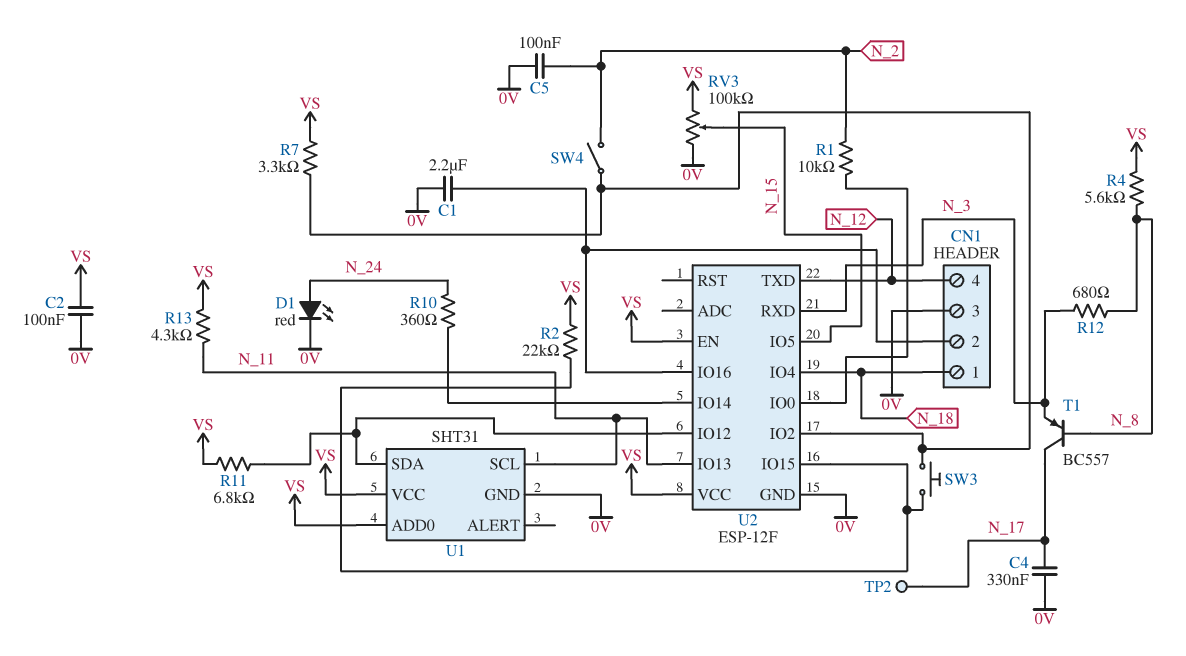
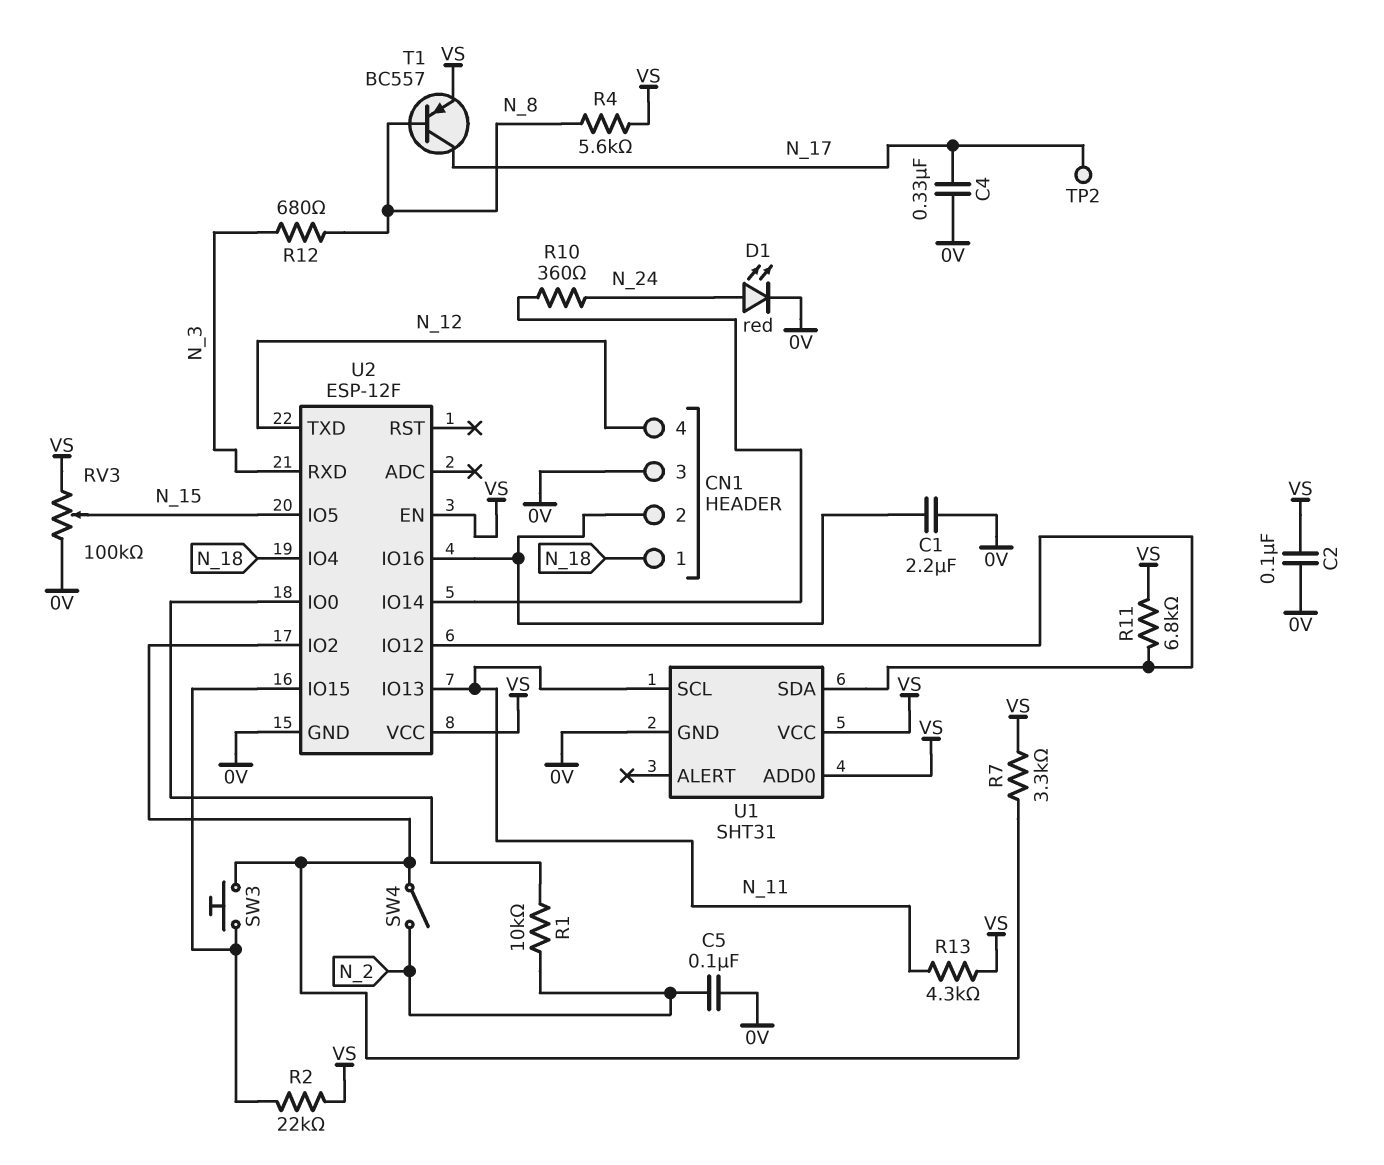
T1: PNP BC557 (B N_8, C N_17, E N_3) -> PNP BC557 (B N_8, C N_17, E VS)

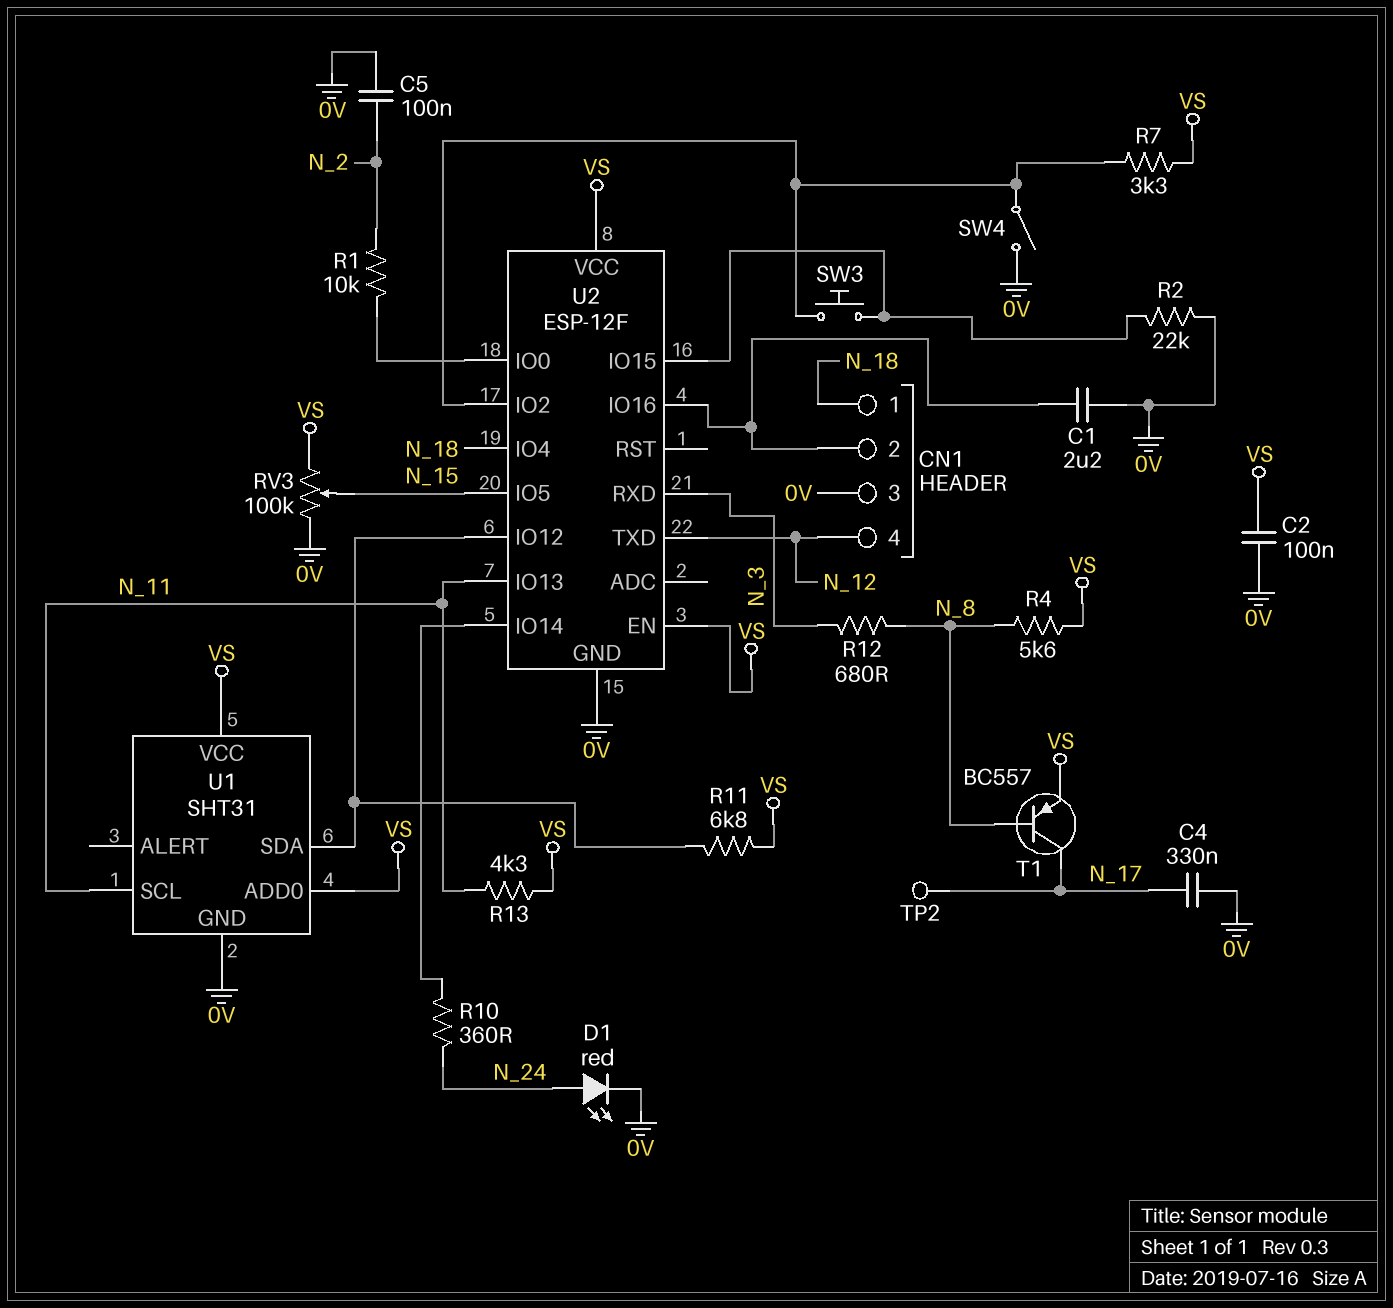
R2: 22k (U2/IO15, VS) -> 22k (0V, U2/IO15)
SW4: switch (N_2, U2/IO2) -> switch (0V, U2/IO2)

